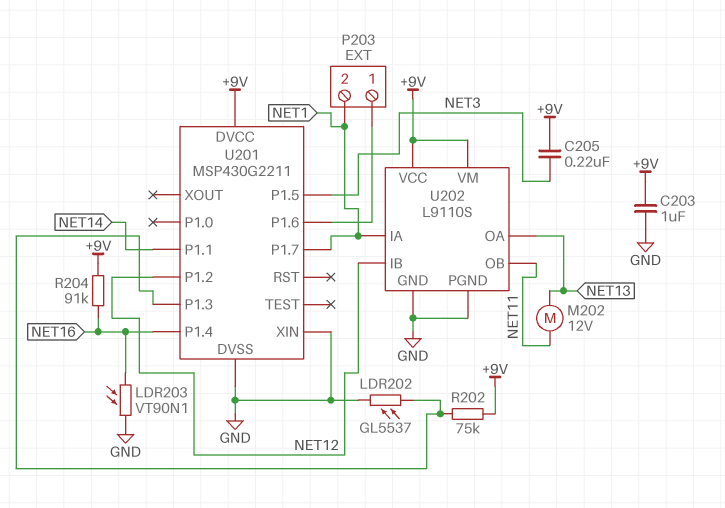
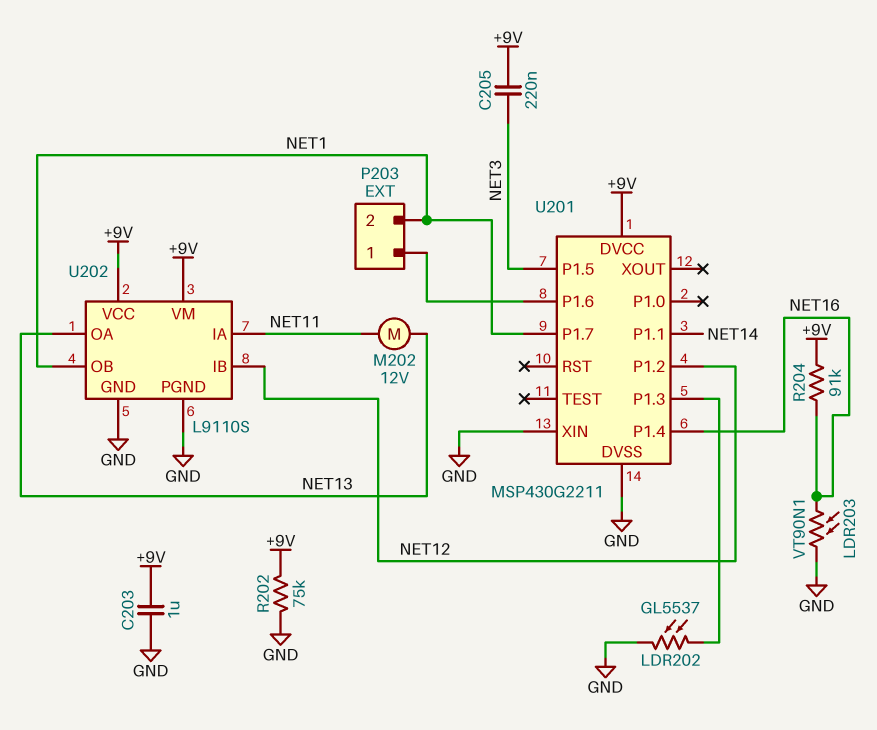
R202: 75k (+9V, U201/P1.3) -> 75k (+9V, GND)
U202 pin IA: NET1 -> NET11
U202 pin OB: NET11 -> NET1

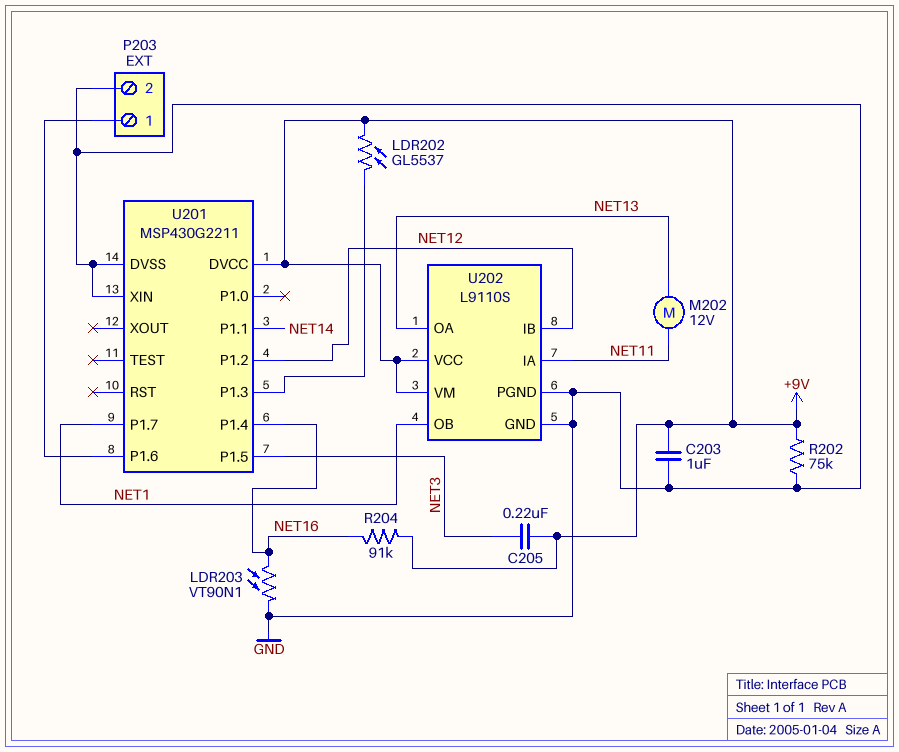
LDR202: GL5537 (GND, U201/P1.3) -> GL5537 (+9V, U201/P1.3)
P203 pin 2: NET1 -> GND

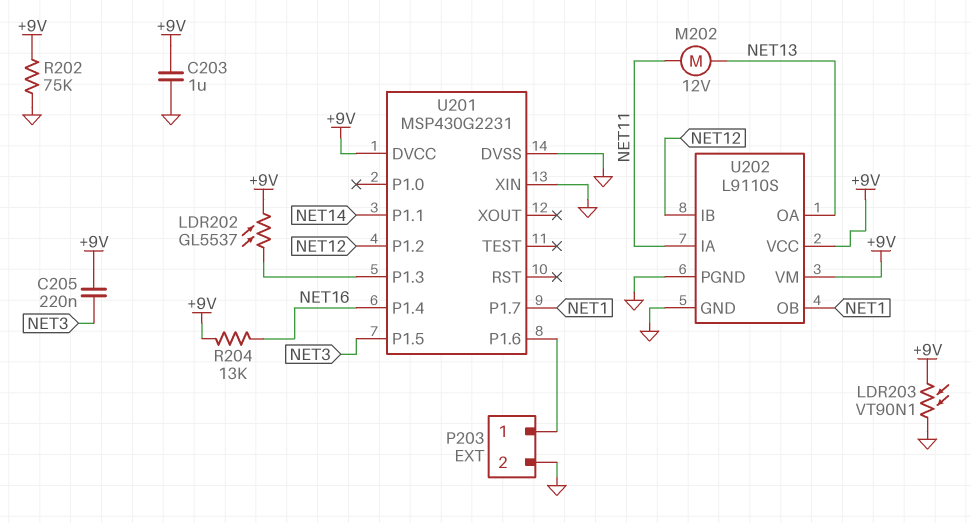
LDR203: VT90N1 (GND, NET16) -> VT90N1 (+9V, GND)
R204: 91k (+9V, NET16) -> 13k (+9V, NET16)
U201: MSP430G2211 -> MSP430G2231

